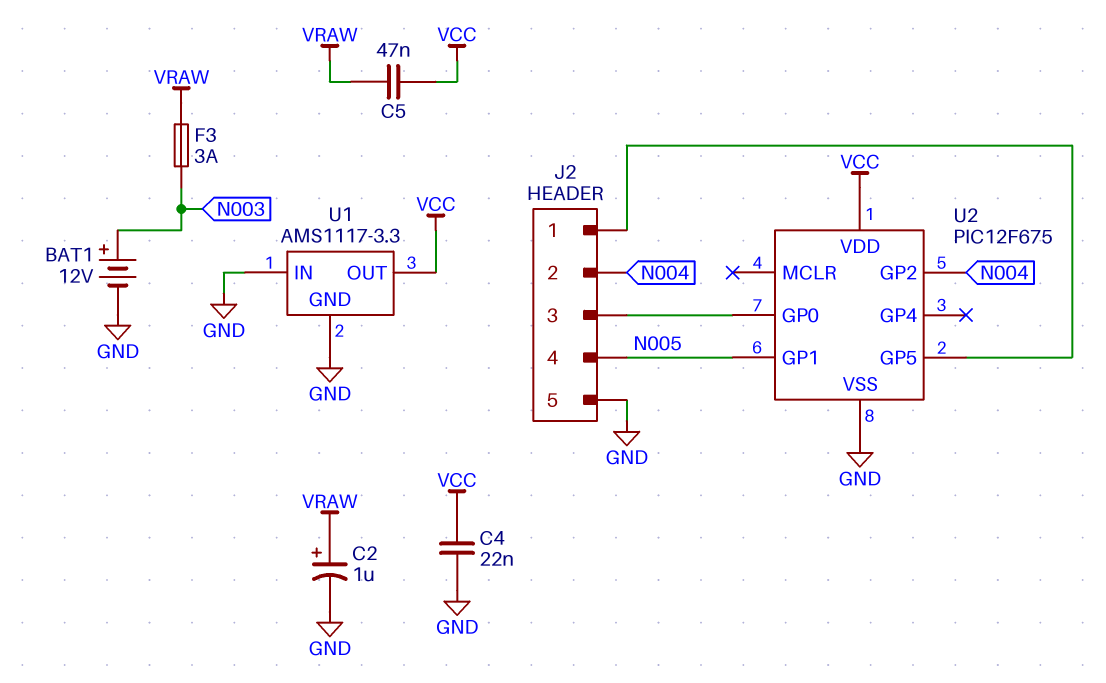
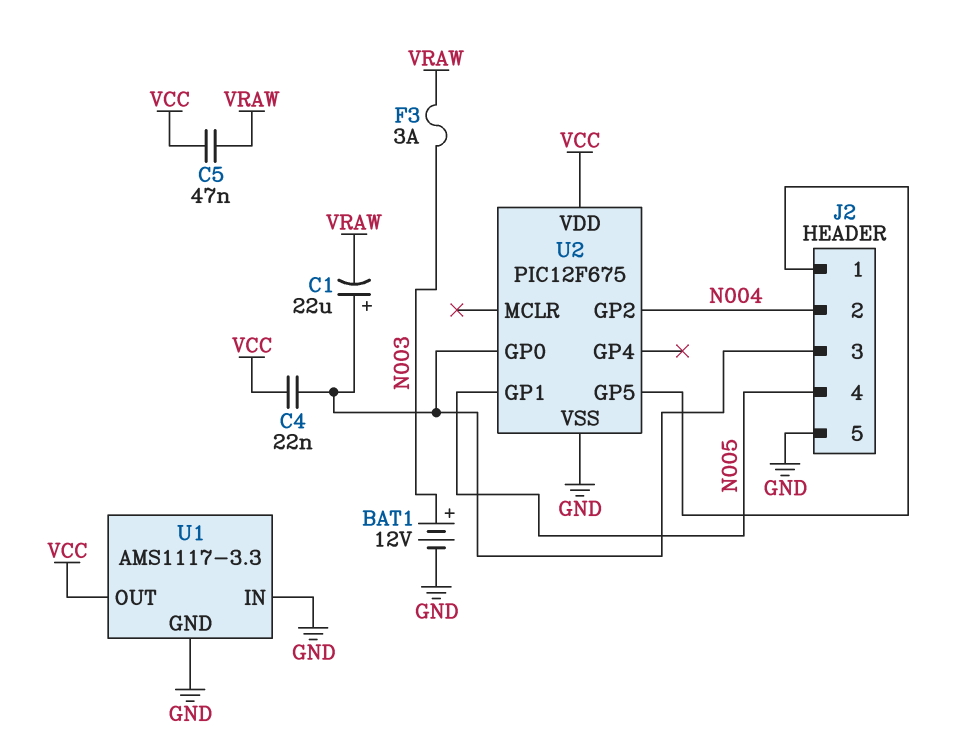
C1: none -> 22uF (plus J2/3, minus VRAW)
C2: 1uF (plus VRAW, minus GND) -> none
C4: 22nF (GND, VCC) -> 22nF (J2/3, VCC)

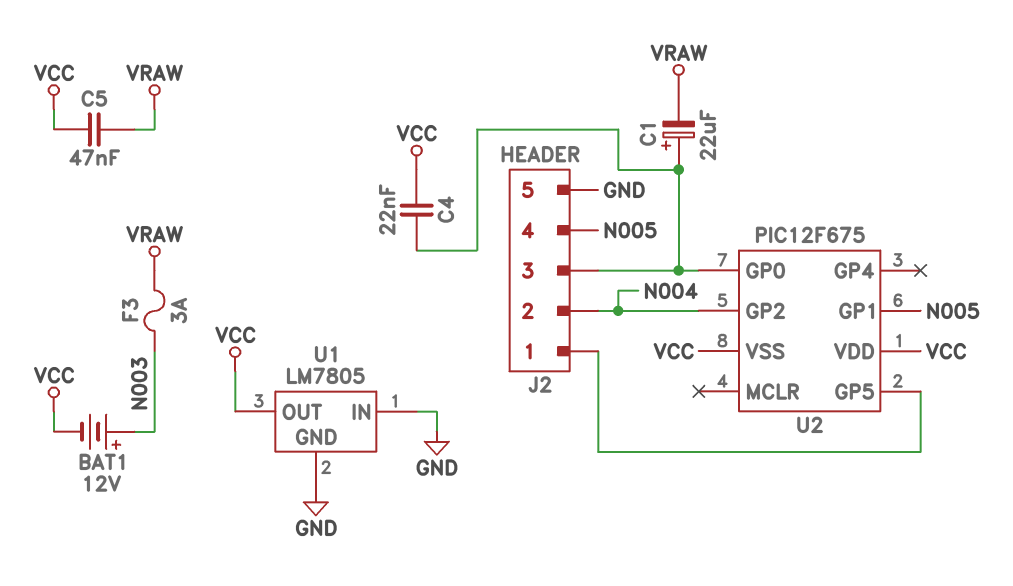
BAT1: 12V (plus N003, minus GND) -> 12V (plus N003, minus VCC)
U1: AMS1117-3.3 -> LM7805
U2 pin VSS: GND -> VCC

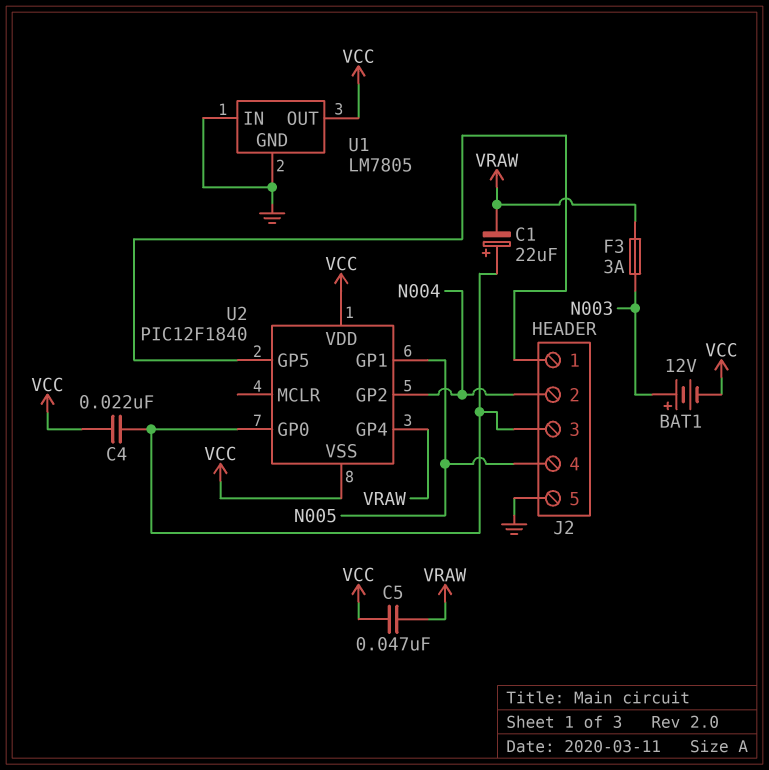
U2: PIC12F675 -> PIC12F1840
U2 pin GP4: none -> VRAW

